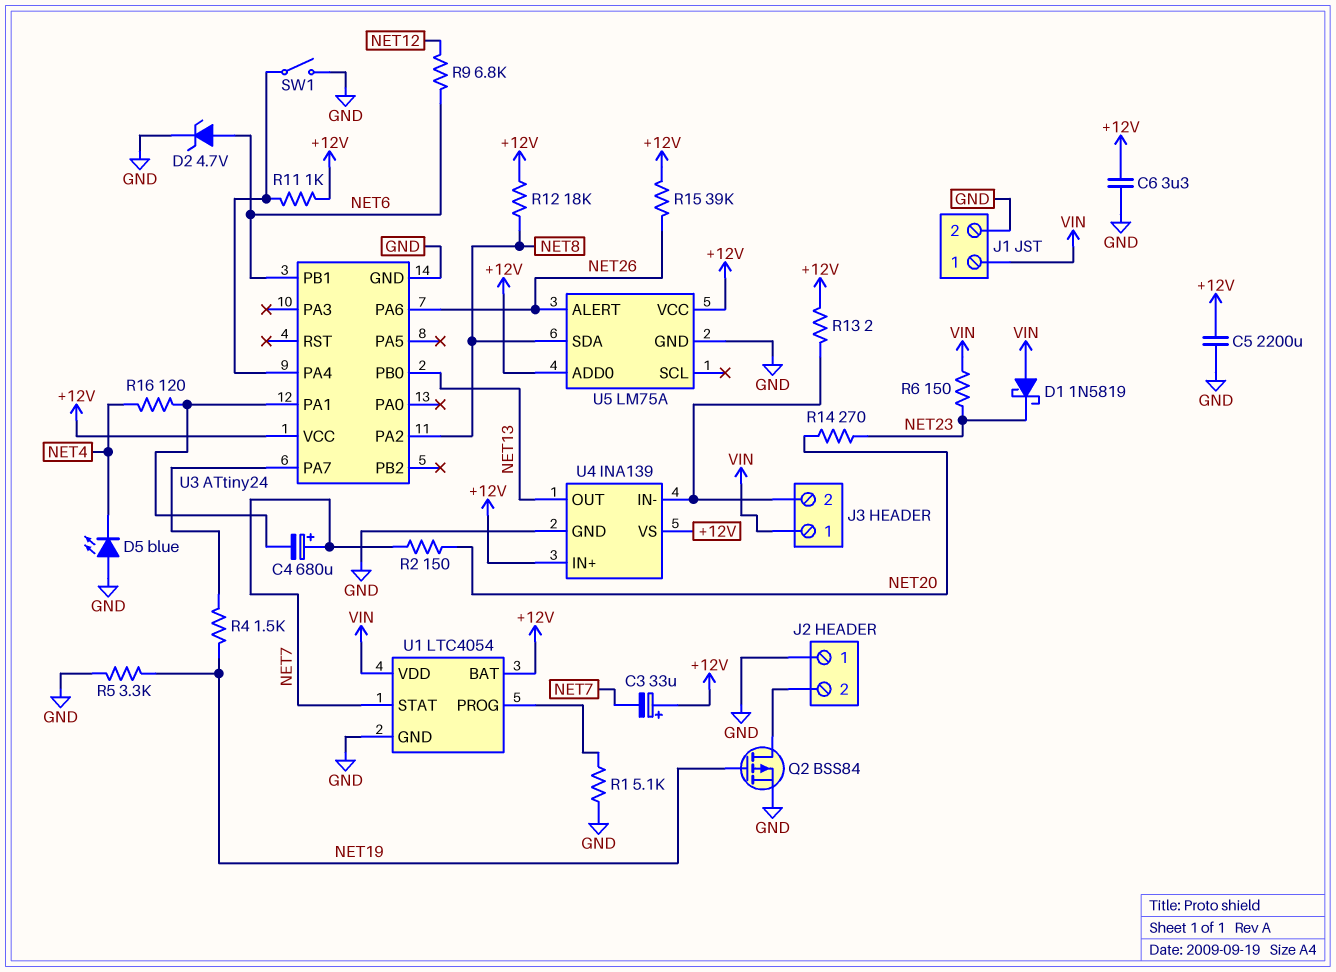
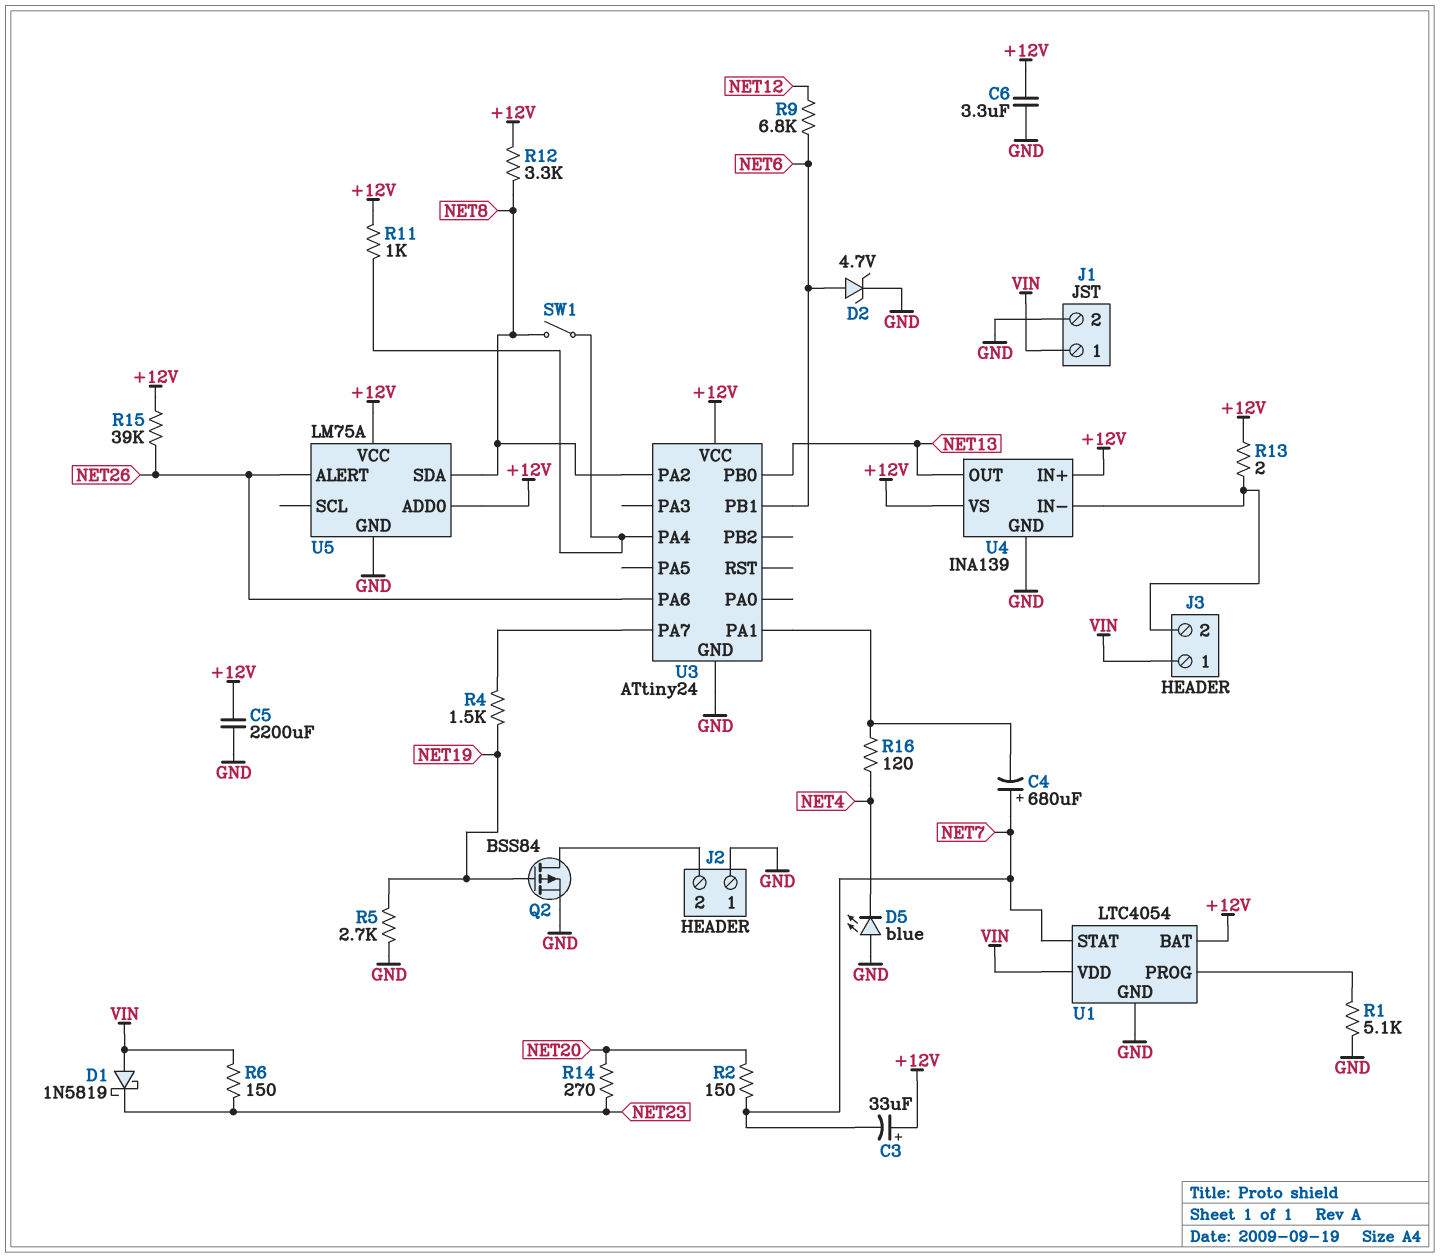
R5: 3.3k (GND, NET19) -> 2.7k (GND, NET19)
R12: 18k (+12V, NET8) -> 3.3k (+12V, NET8)
SW1: switch (GND, U3/PA4) -> switch (NET8, U3/PA4)

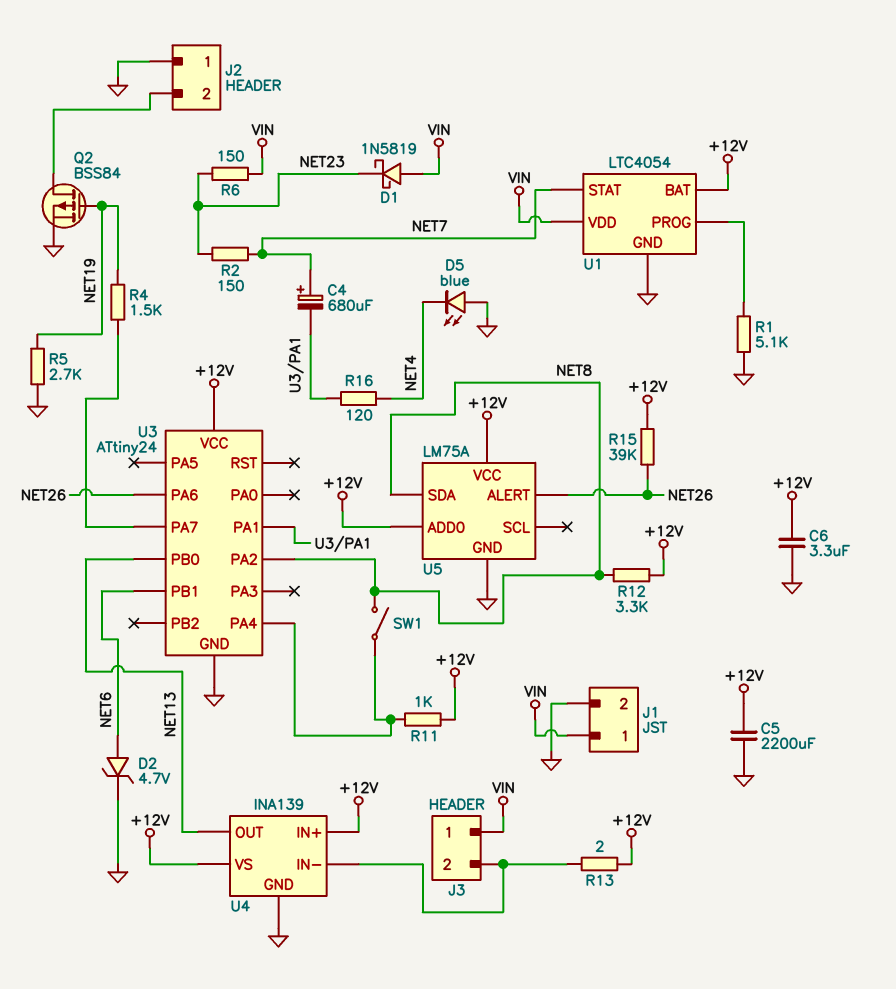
C3: 33uF (plus +12V, minus NET7) -> none
R2: 150 (NET7, NET20) -> 150 (NET7, NET23)
R9: 6.8k (NET6, NET12) -> none
R14: 270 (NET20, NET23) -> none

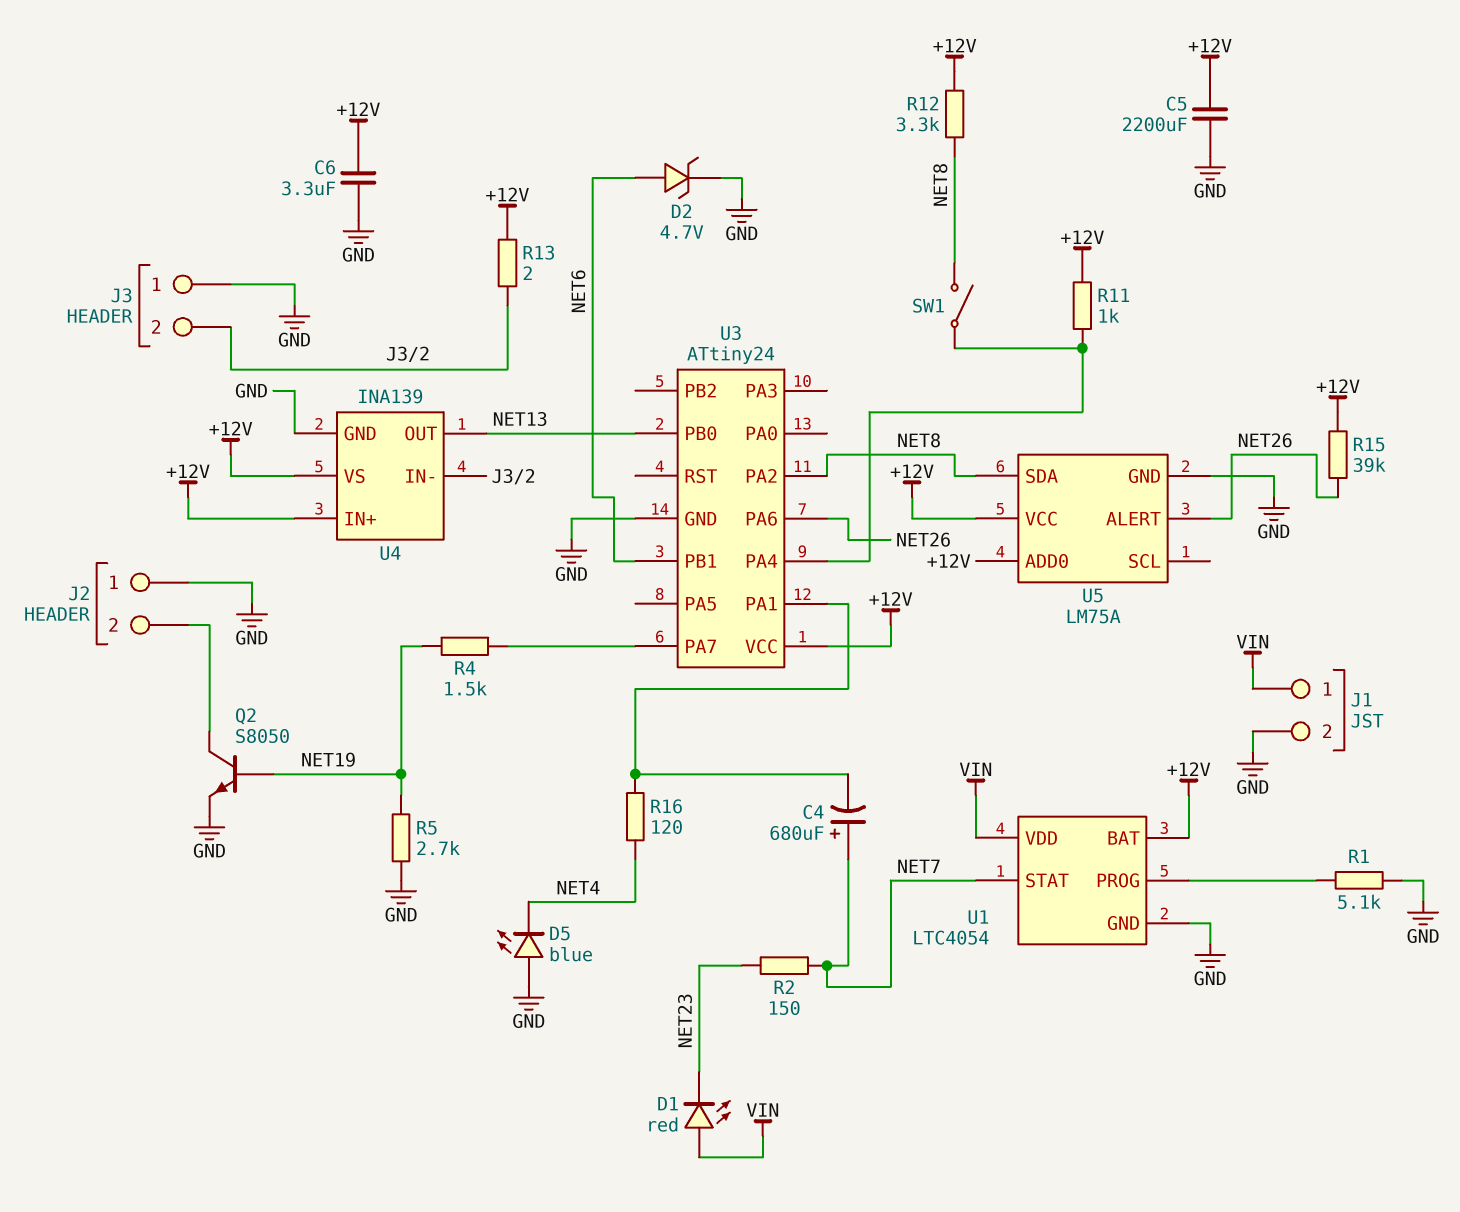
D1: schottky 1N5819 (A VIN, K NET23) -> LED red (A VIN, K NET23)
J3 pin 1: VIN -> GND
Q2: PMOS BSS84 (G NET19, D J2/2, S GND) -> NPN S8050 (B NET19, C J2/2, E GND)
R6: 150 (NET23, VIN) -> none

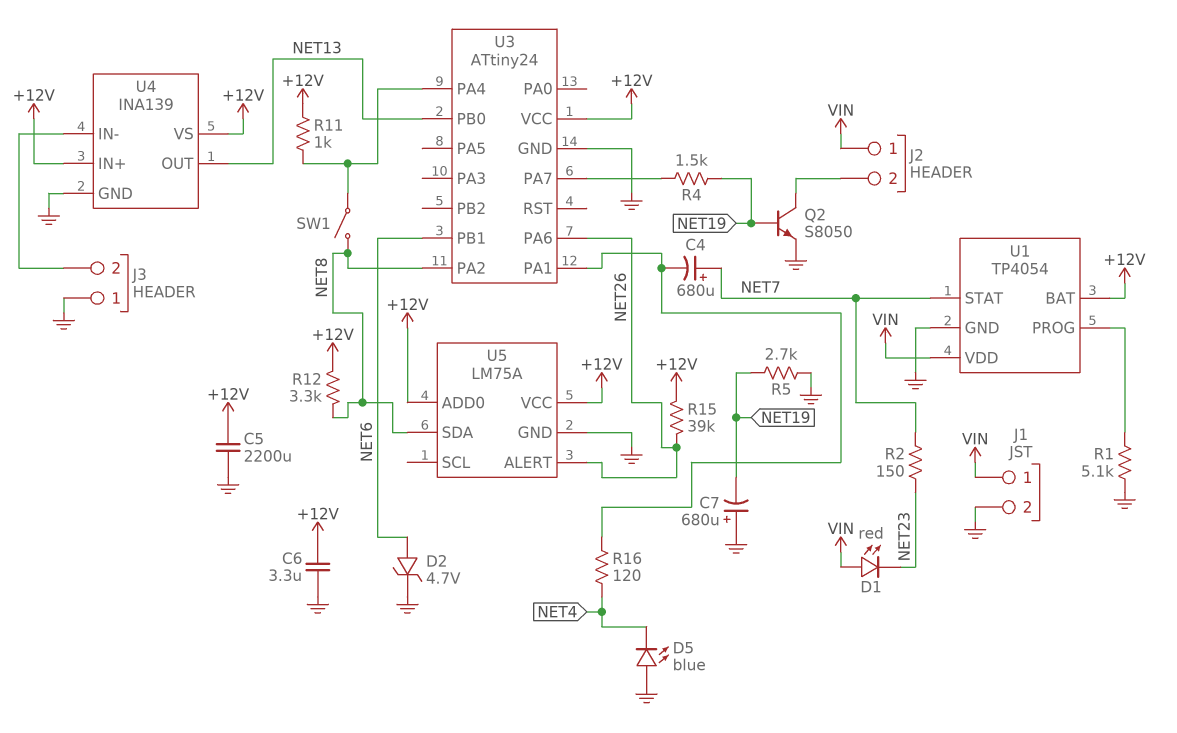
C7: none -> 680uF (plus GND, minus NET19)
J2 pin 1: GND -> VIN
R13: 2 (+12V, J3/2) -> none
U1: LTC4054 -> TP4054

